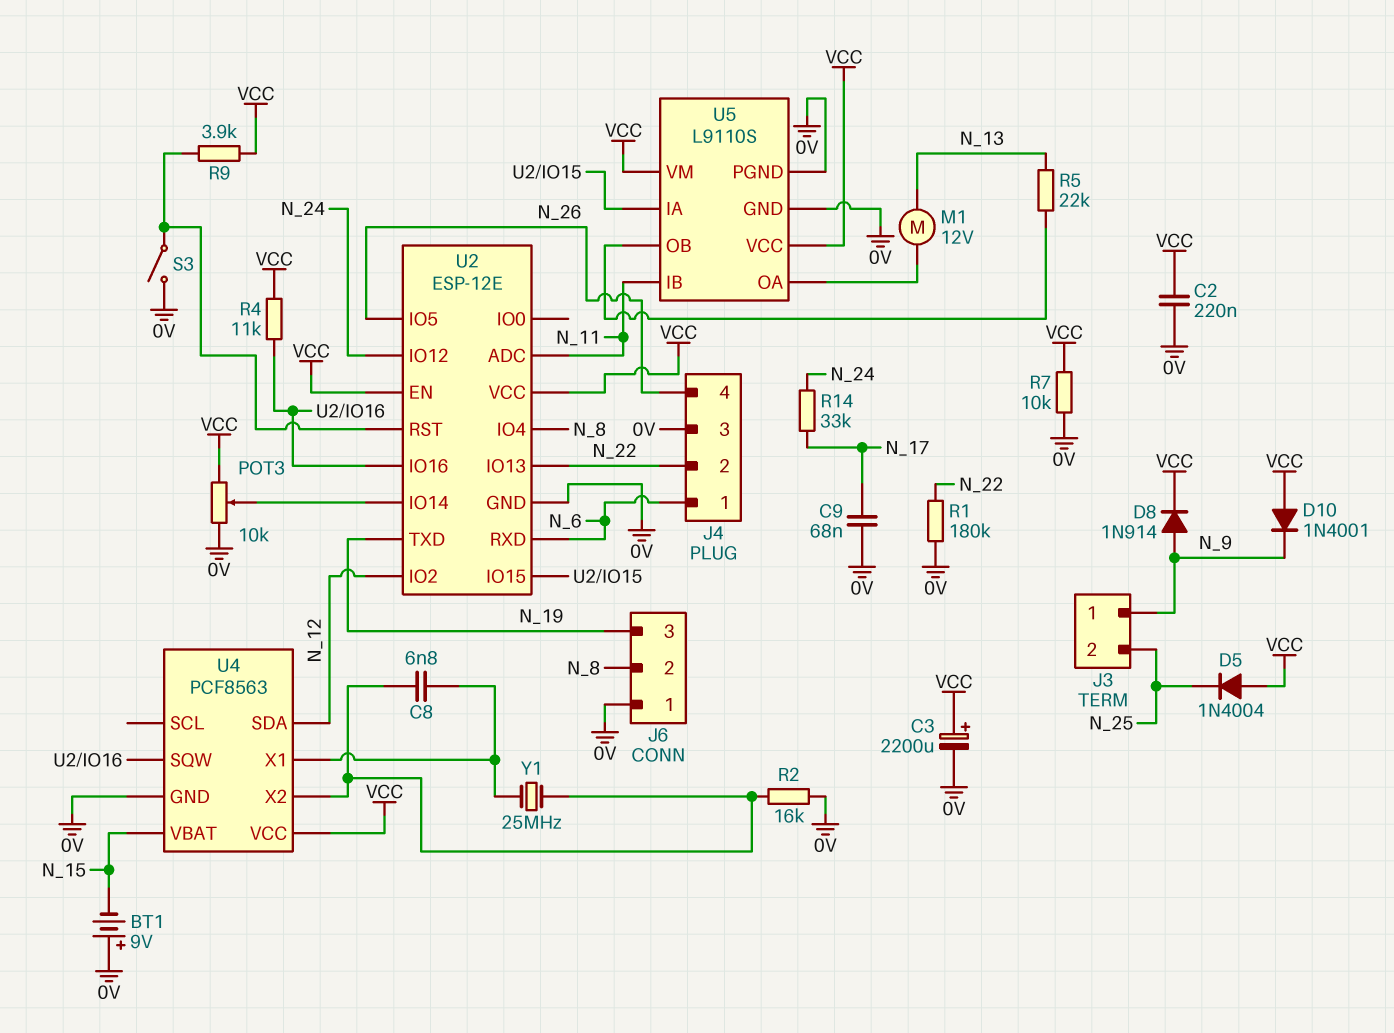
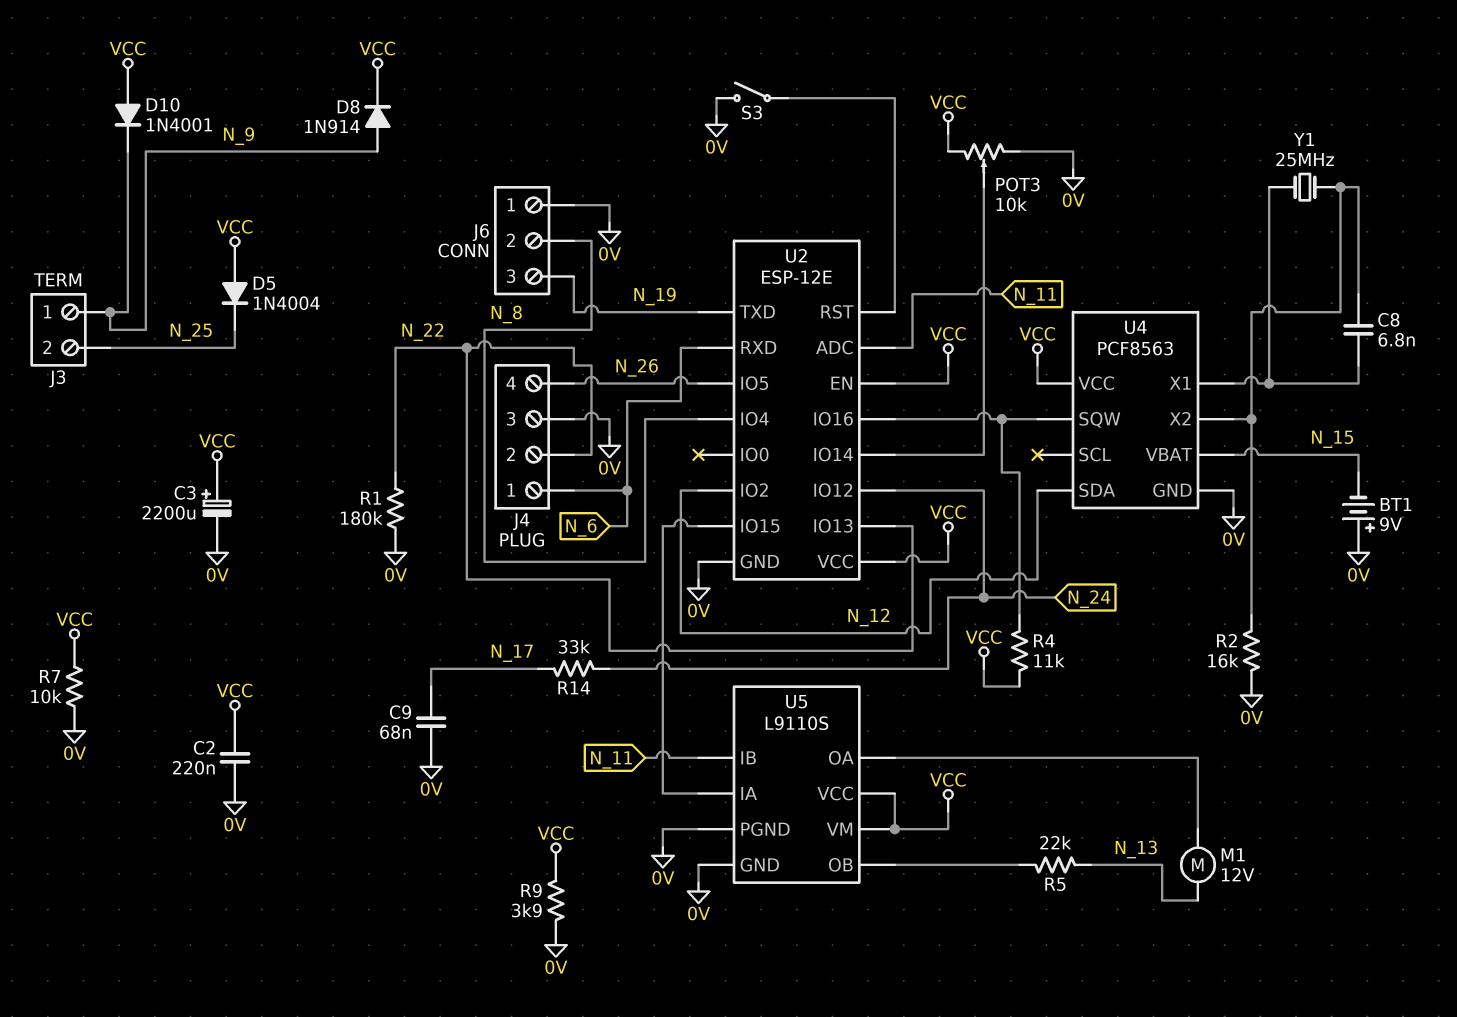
R9: 3.9k (U2/RST, VCC) -> 3.9k (0V, VCC)

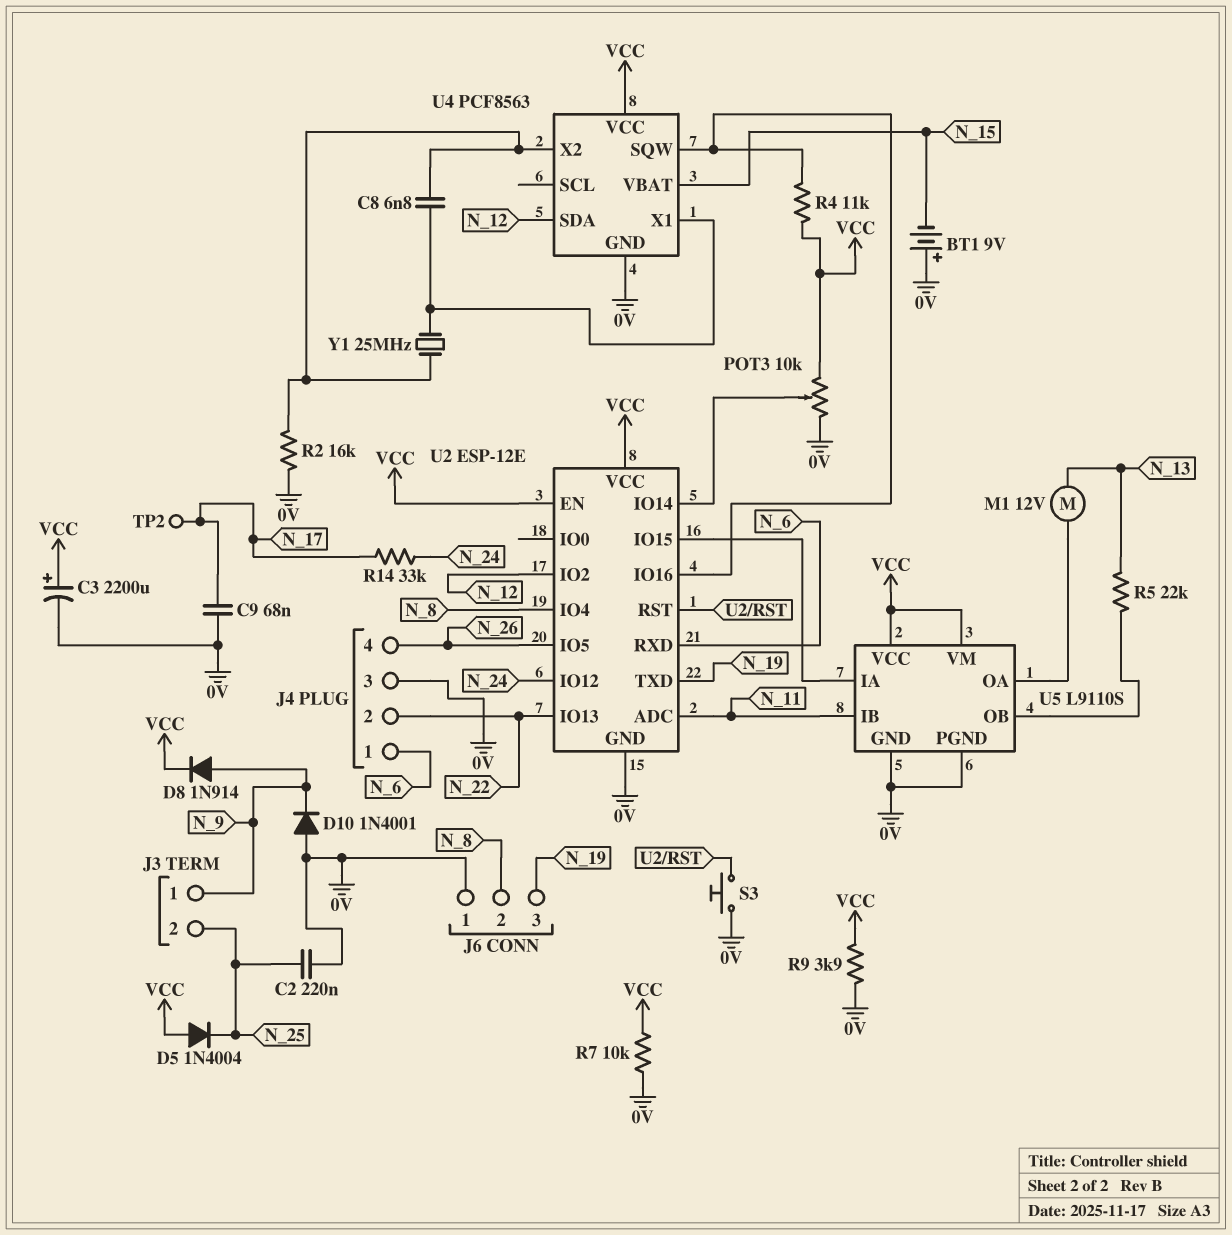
C2: 220nF (0V, VCC) -> 220nF (0V, N_25)
D10: diode 1N4001 (A VCC, K N_9) -> diode 1N4001 (A 0V, K N_9)
R1: 180k (0V, N_22) -> none
S3: switch (0V, U2/RST) -> button (0V, U2/RST)
TP2: none -> test point (N_17)

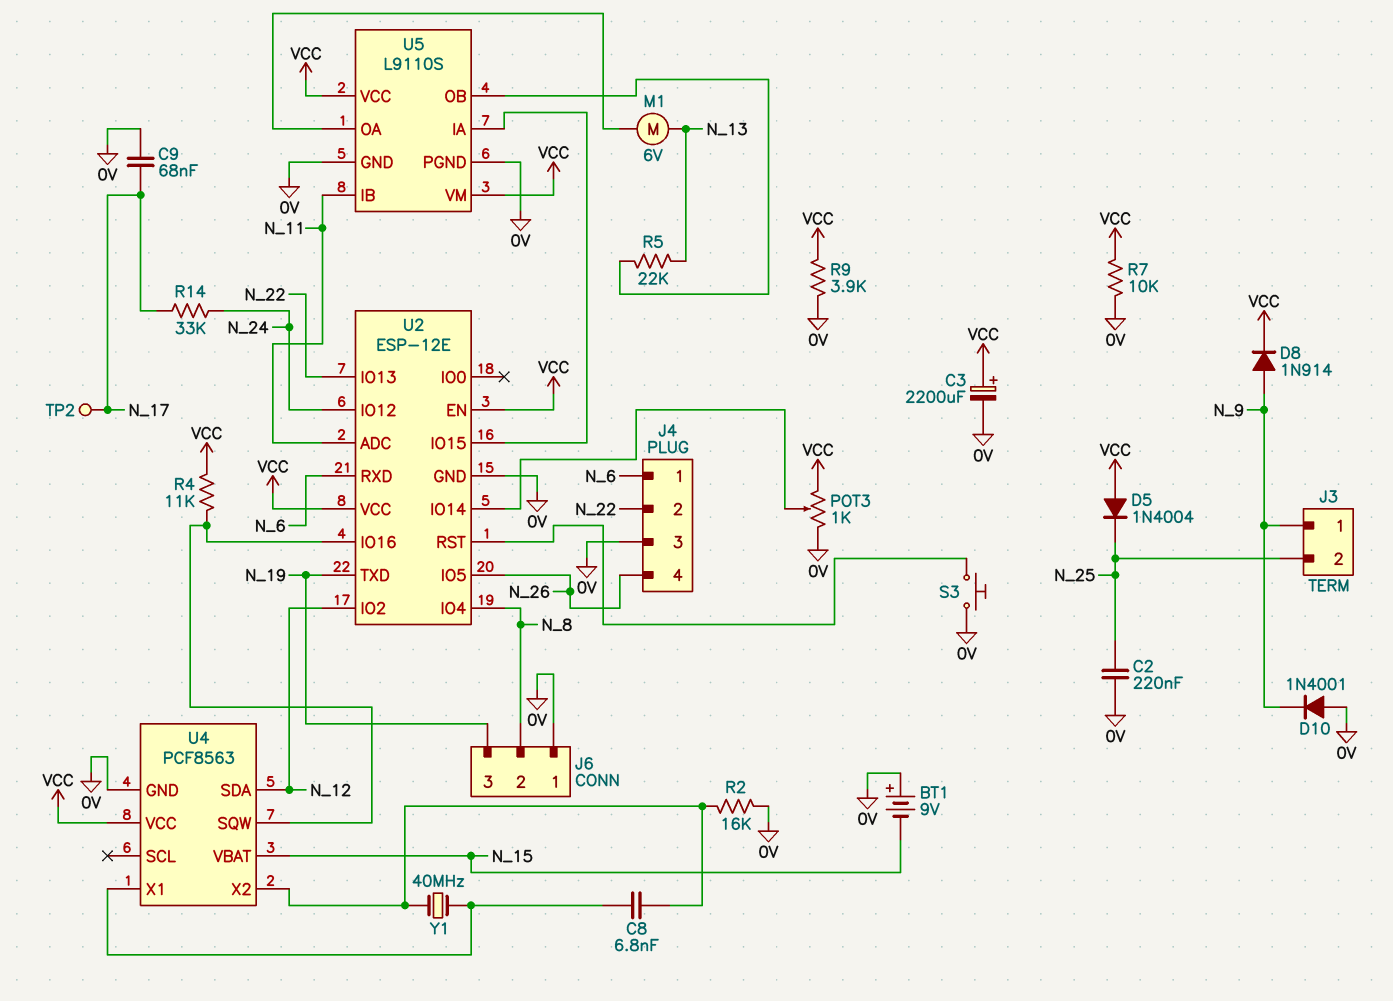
M1: motor 12V (N_13, U5/OA) -> motor 6V (N_13, U5/OA)
POT3: 10k (0V, VCC, wiper U2/IO14) -> 1k (0V, VCC, wiper U2/IO14)
Y1: 25MHz (U4/X1, U4/X2) -> 40MHz (U4/X1, U4/X2)

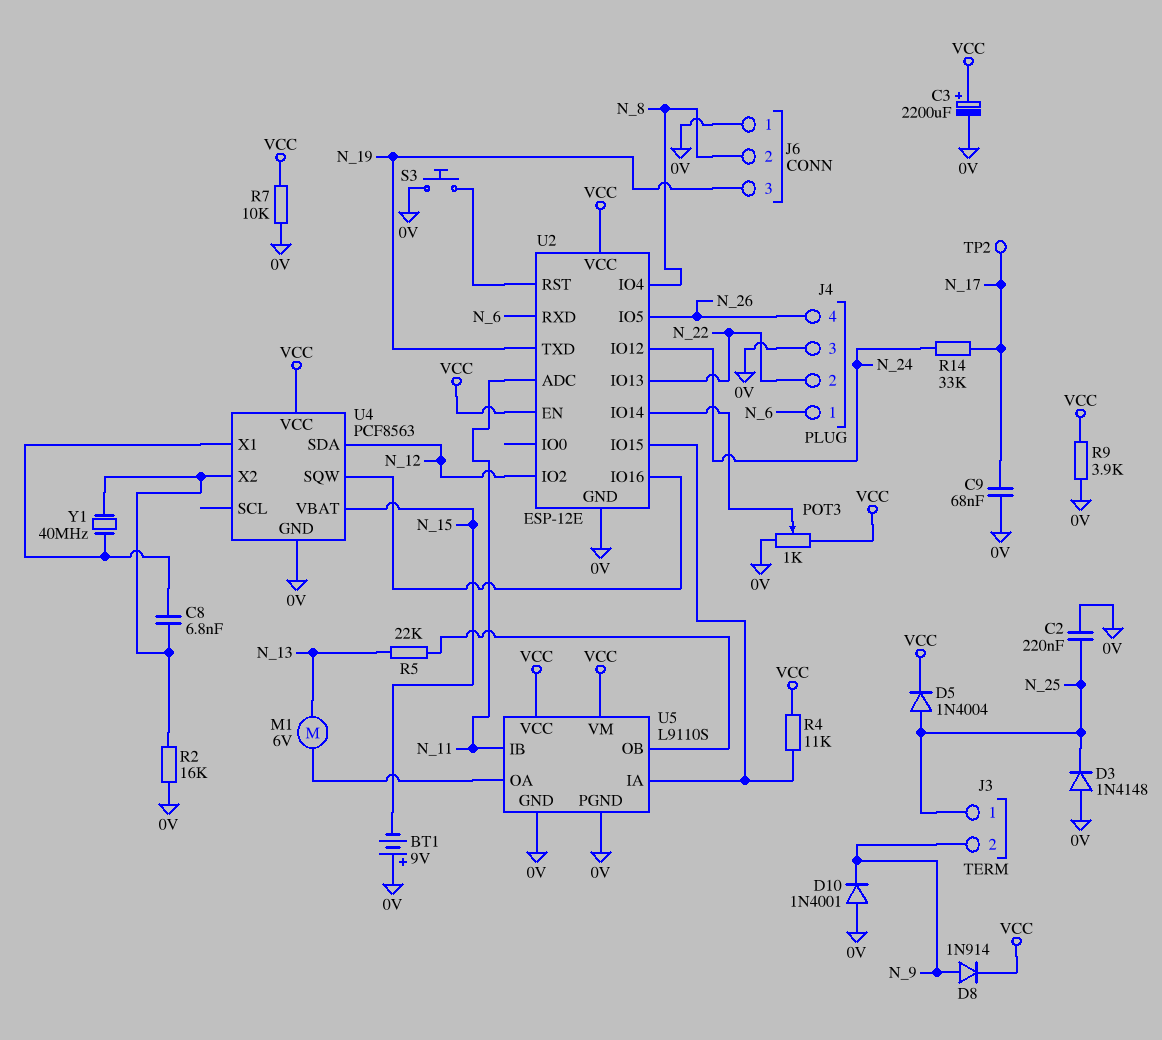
D3: none -> diode 1N4148 (A 0V, K N_25)
D5: diode 1N4004 (A VCC, K N_25) -> diode 1N4004 (A N_25, K VCC)
J3 pin 1: N_9 -> N_25
J3 pin 2: N_25 -> N_9
R4: 11k (U2/IO16, VCC) -> 11k (U2/IO15, VCC)

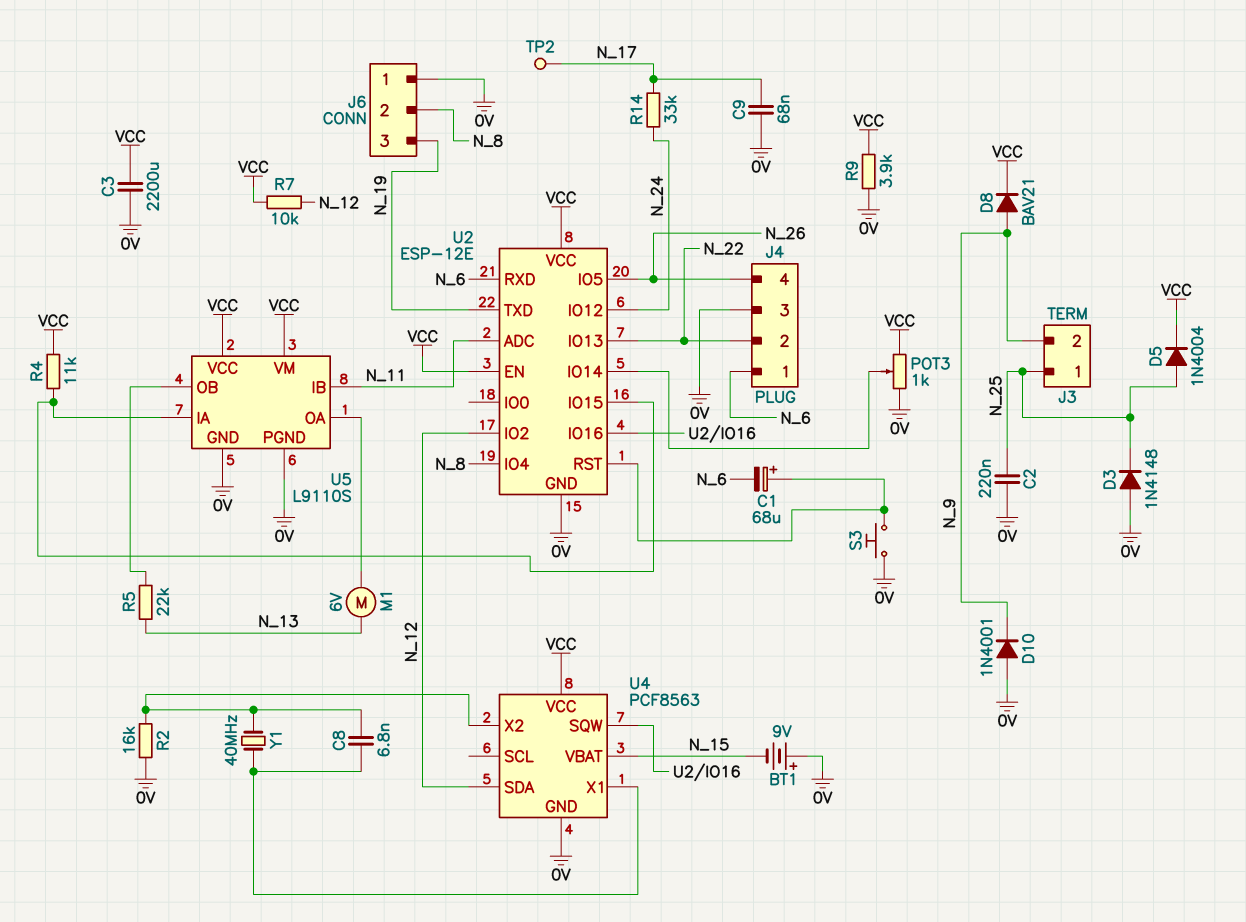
C1: none -> 68uF (plus U2/RST, minus N_6)
C3: 2200uF (plus VCC, minus 0V) -> 2200uF (0V, VCC)
D8: diode 1N914 (A N_9, K VCC) -> diode BAV21 (A N_9, K VCC)
R7: 10k (0V, VCC) -> 10k (N_12, VCC)

